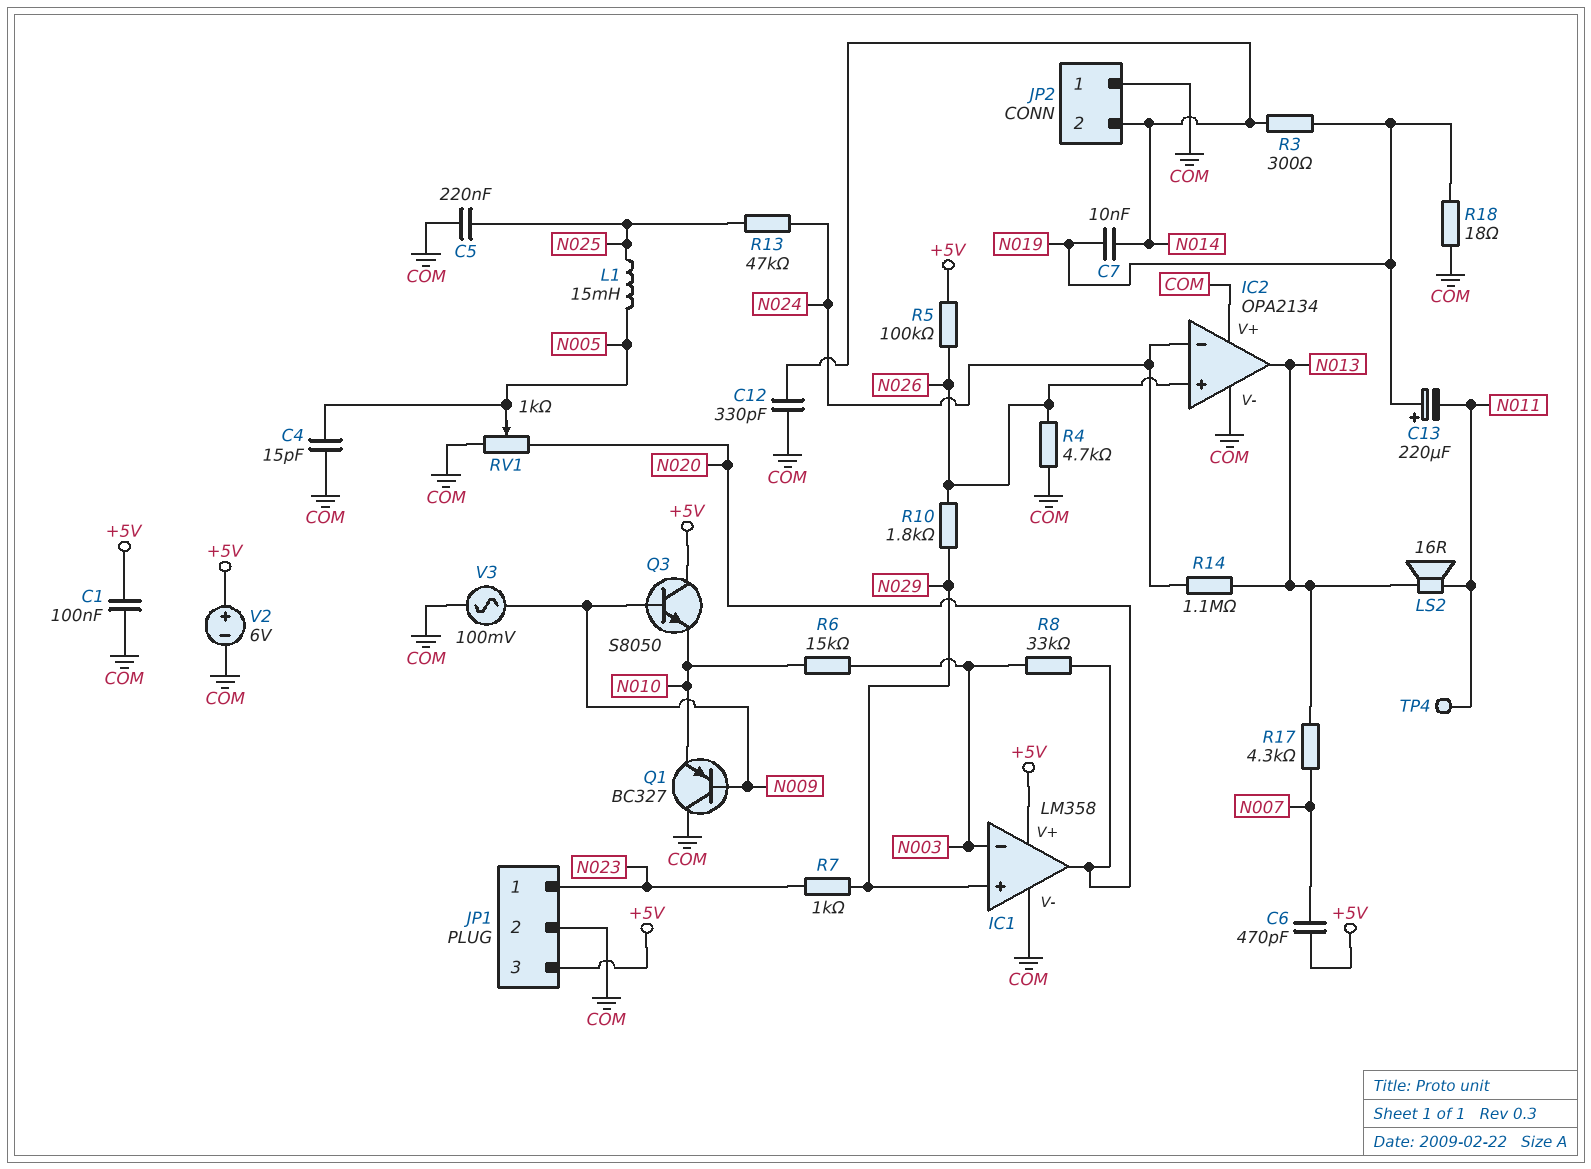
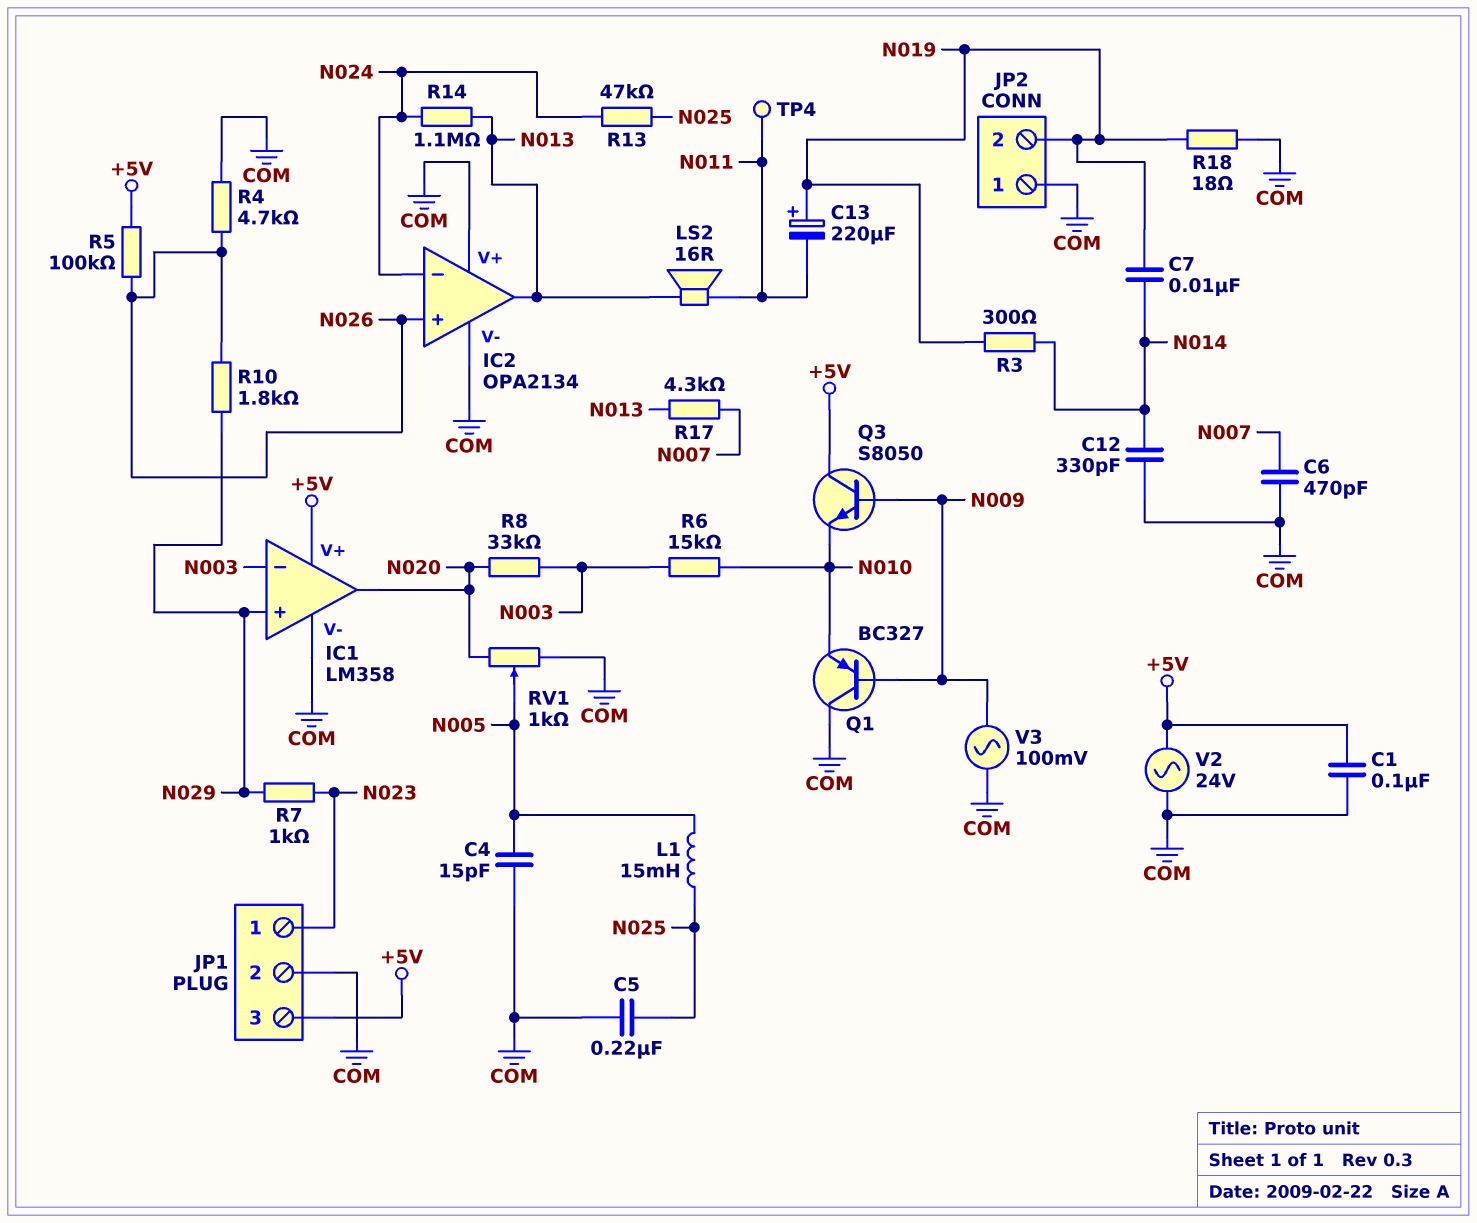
C6: 470pF (+5V, N007) -> 470pF (COM, N007)
JP2 pin 2: N014 -> N019
V2: 6V (plus +5V, minus COM) -> AC 24V (+5V, COM)

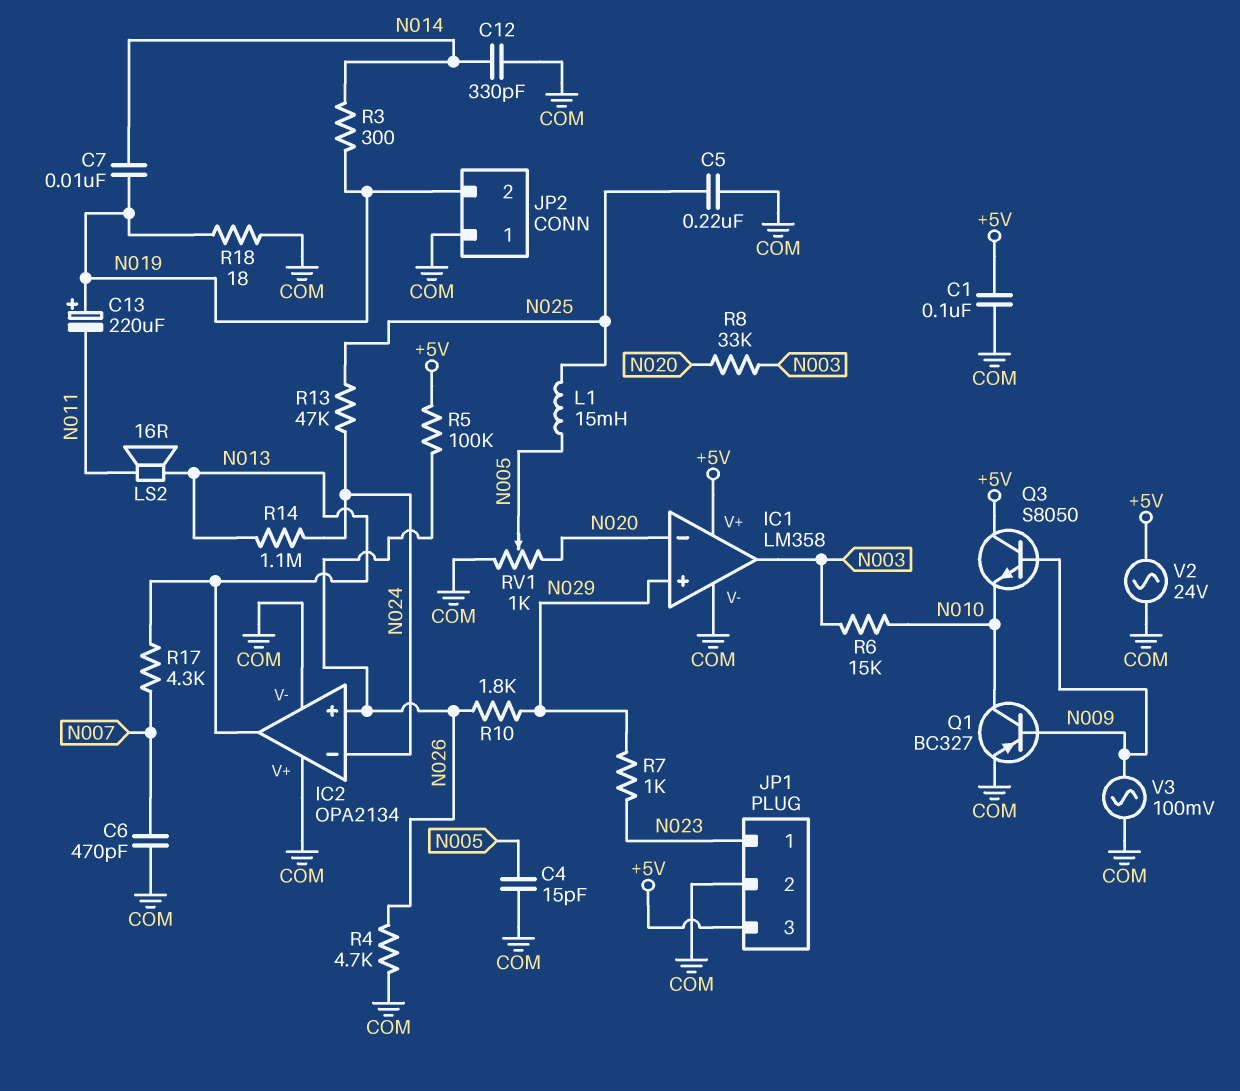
IC1 pin in-: N003 -> N020
IC1 pin out: N020 -> N003
Q1: PNP BC327 (B N009, C COM, E N010) -> PNP BC327 (B N009, C N010, E COM)
TP4: test point (N011) -> none

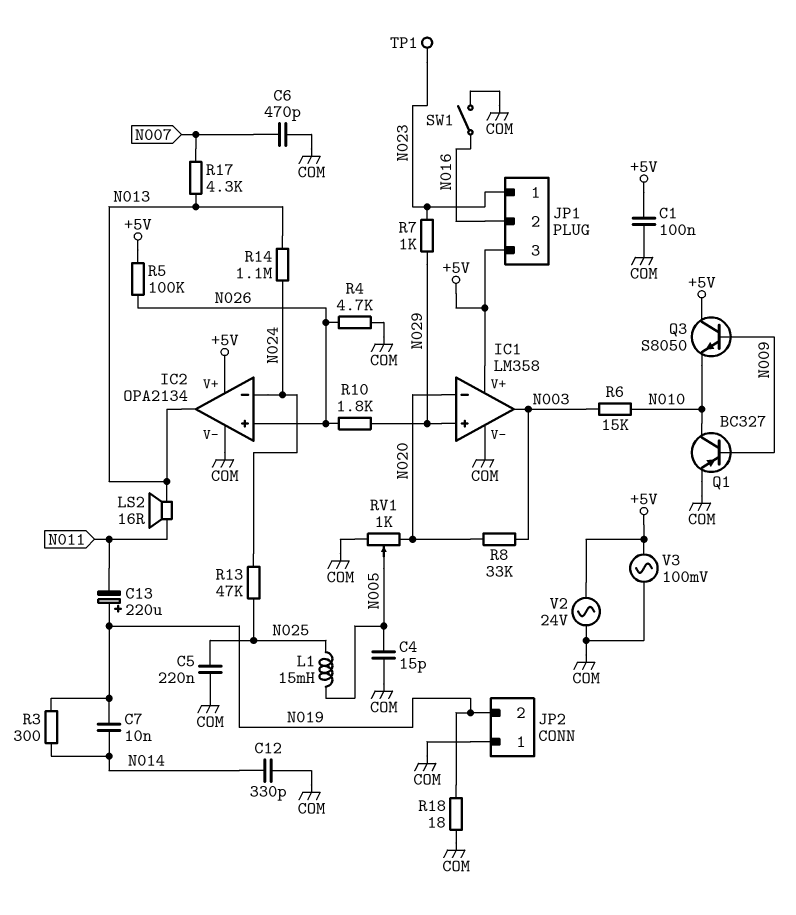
IC2 pin V+: COM -> +5V
JP1 pin 2: COM -> N016
SW1: none -> switch (COM, N016)
TP1: none -> test point (N023)
V3: AC 100mV (COM, N009) -> AC 100mV (+5V, COM)

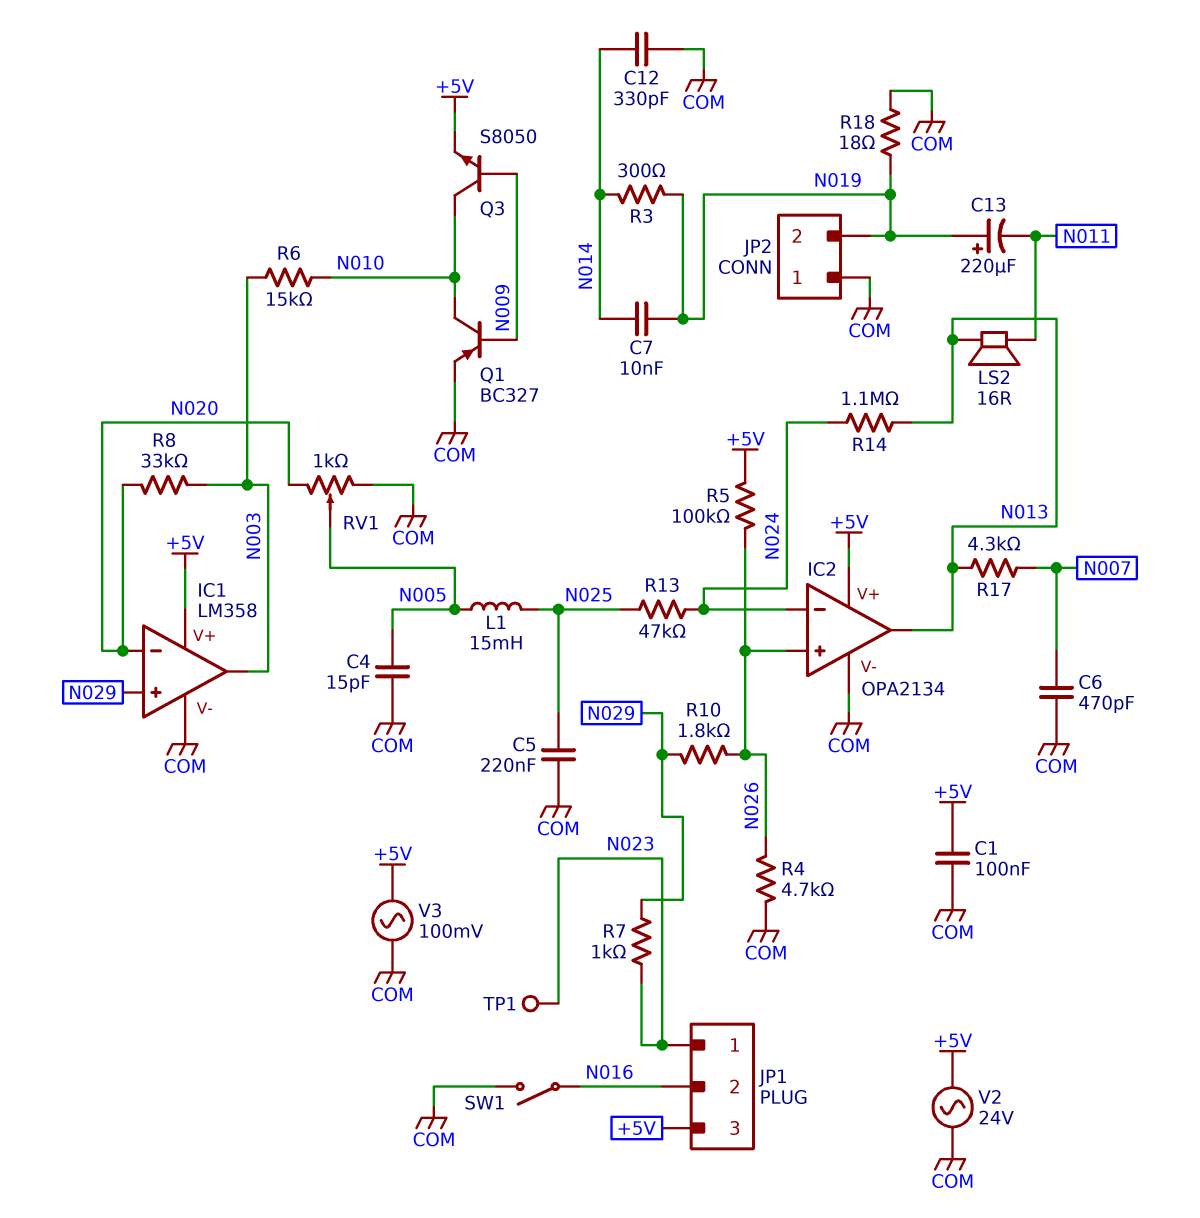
Q3: NPN S8050 (B N009, C +5V, E N010) -> NPN S8050 (B N009, C N010, E +5V)

